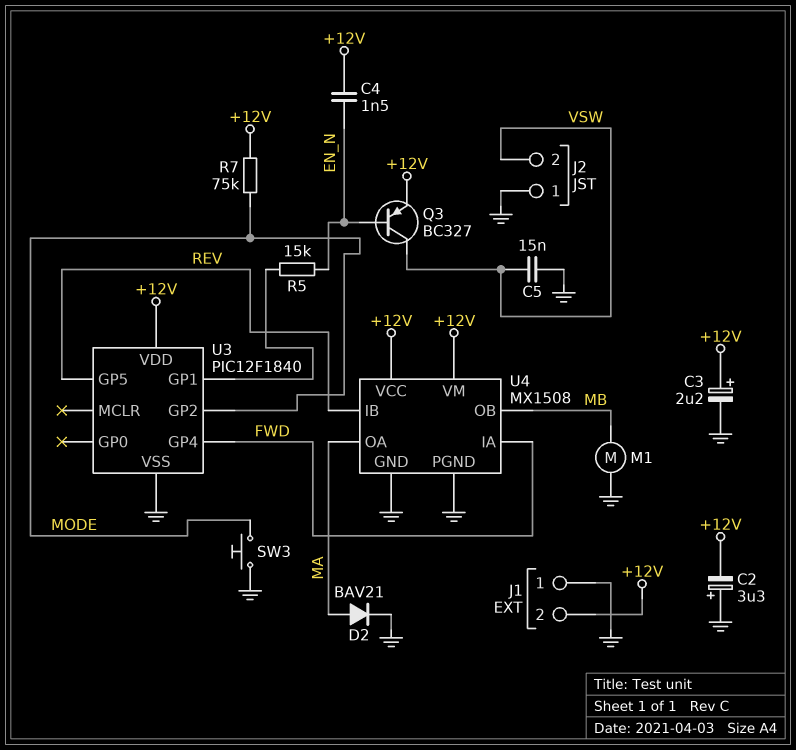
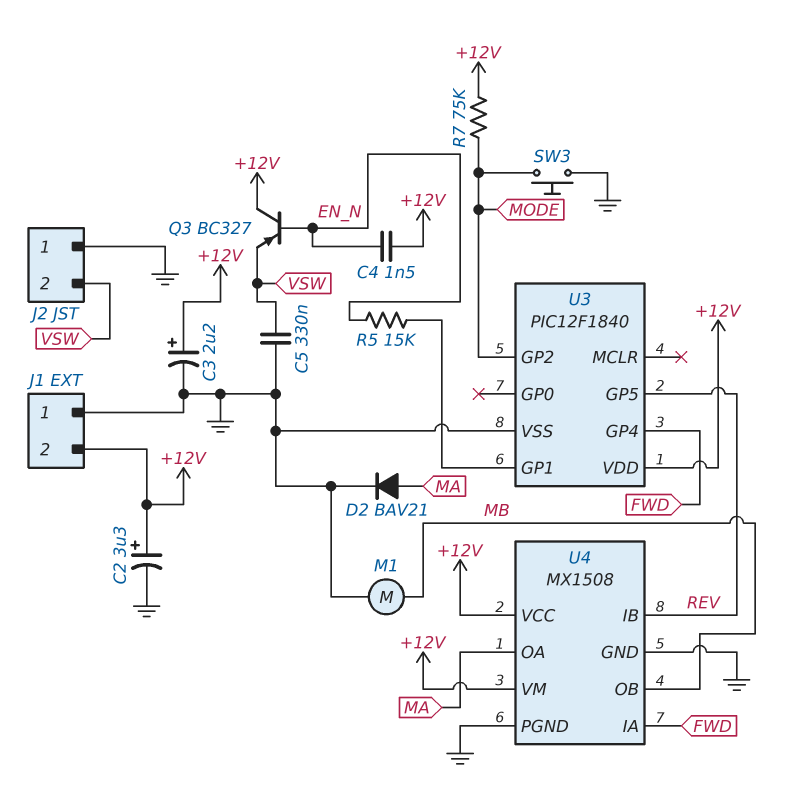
C2: 3.3uF (plus GND, minus +12V) -> 3.3uF (plus +12V, minus GND)
C5: 15nF (GND, VSW) -> 330nF (GND, VSW)
Q3: PNP BC327 (B EN_N, C VSW, E +12V) -> PNP BC327 (B EN_N, C +12V, E VSW)

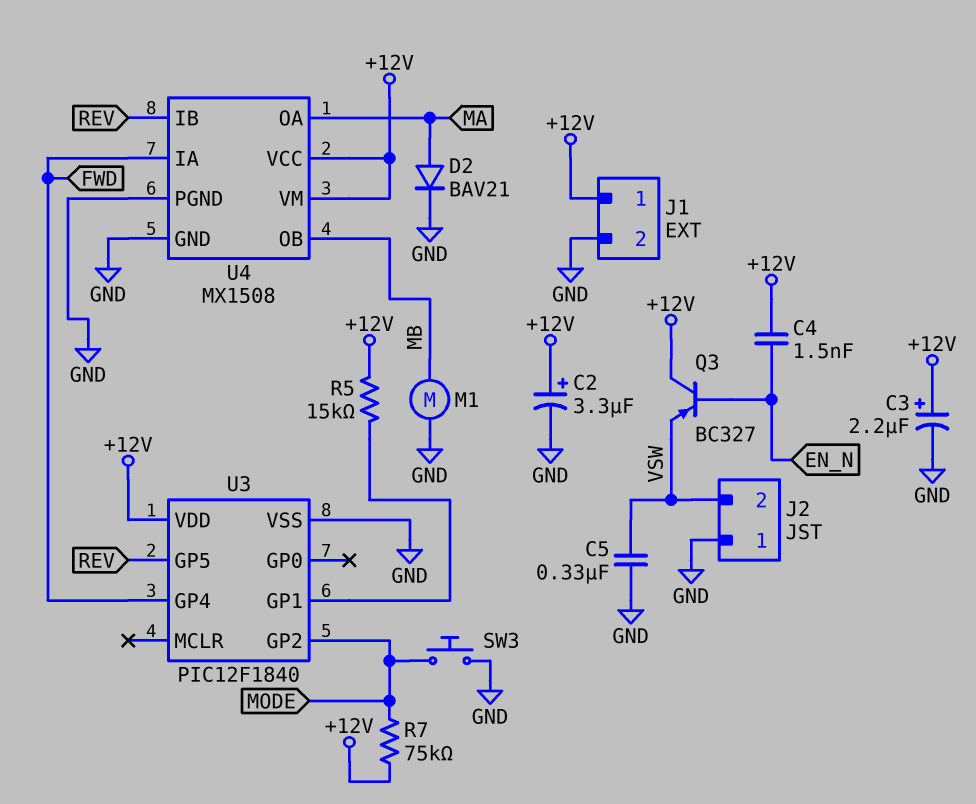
J1 pin 1: GND -> +12V
J1 pin 2: +12V -> GND
R5: 15k (EN_N, U3/GP1) -> 15k (+12V, U3/GP1)

